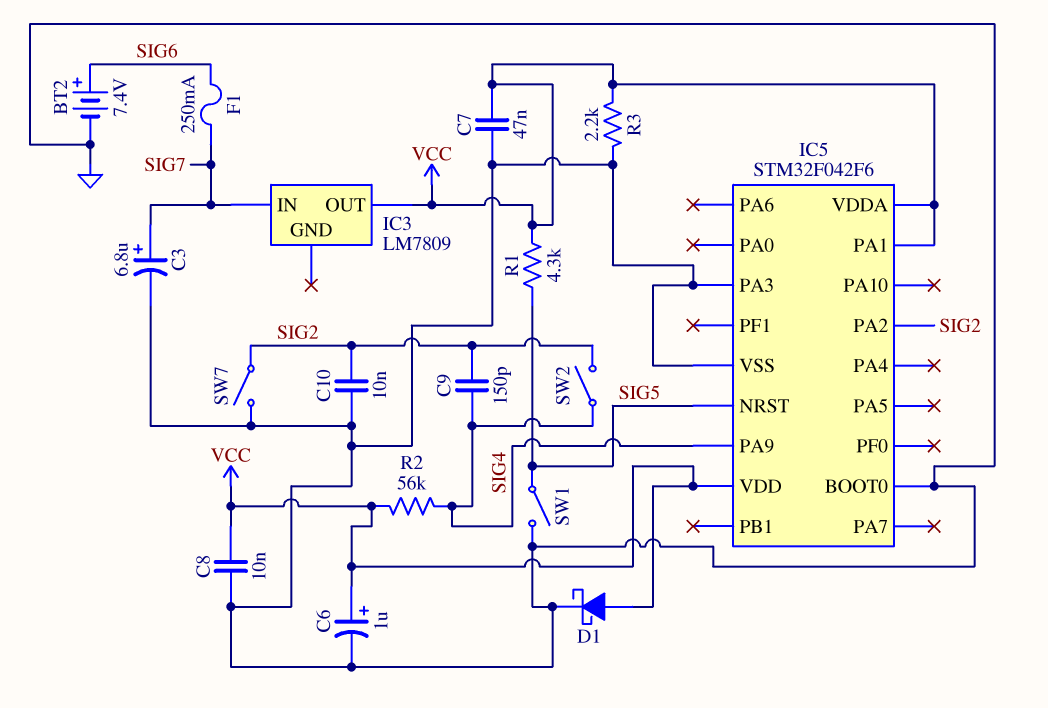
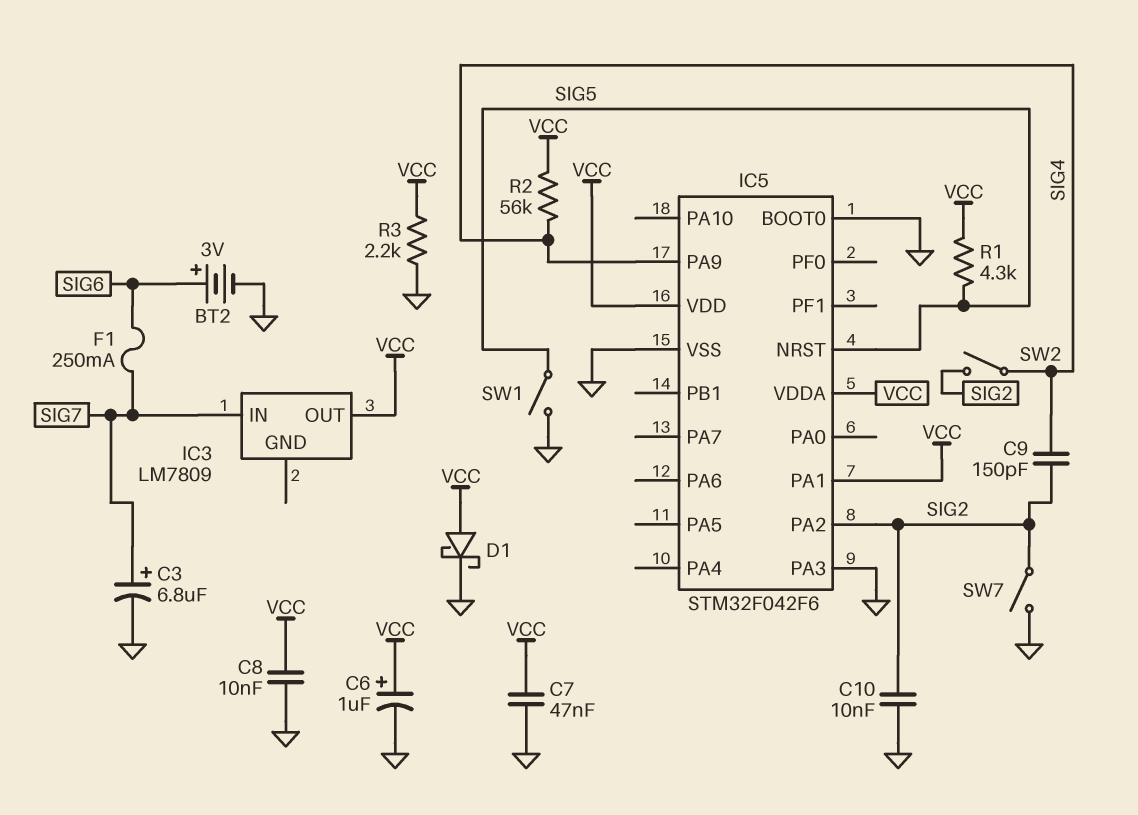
BT2: 7.4V (plus SIG6, minus GND) -> 3V (plus SIG6, minus GND)

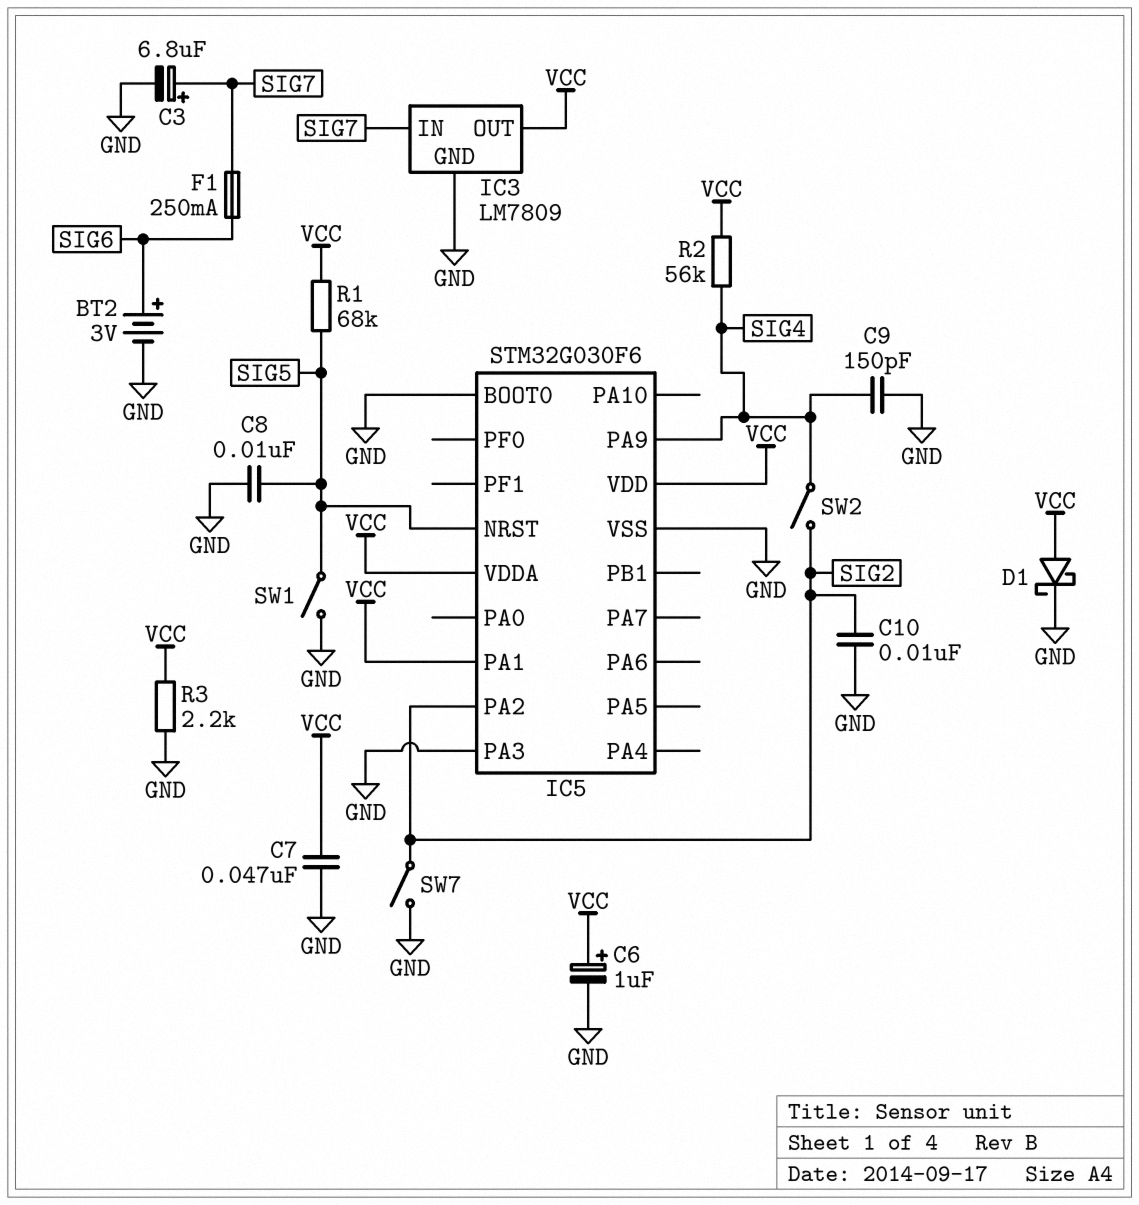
C8: 10nF (GND, VCC) -> 10nF (GND, SIG5)
C9: 150pF (SIG2, SIG4) -> 150pF (GND, SIG4)
IC3 pin GND: none -> GND
IC5: STM32F042F6 -> STM32G030F6
R1: 4.3k (SIG5, VCC) -> 68k (SIG5, VCC)

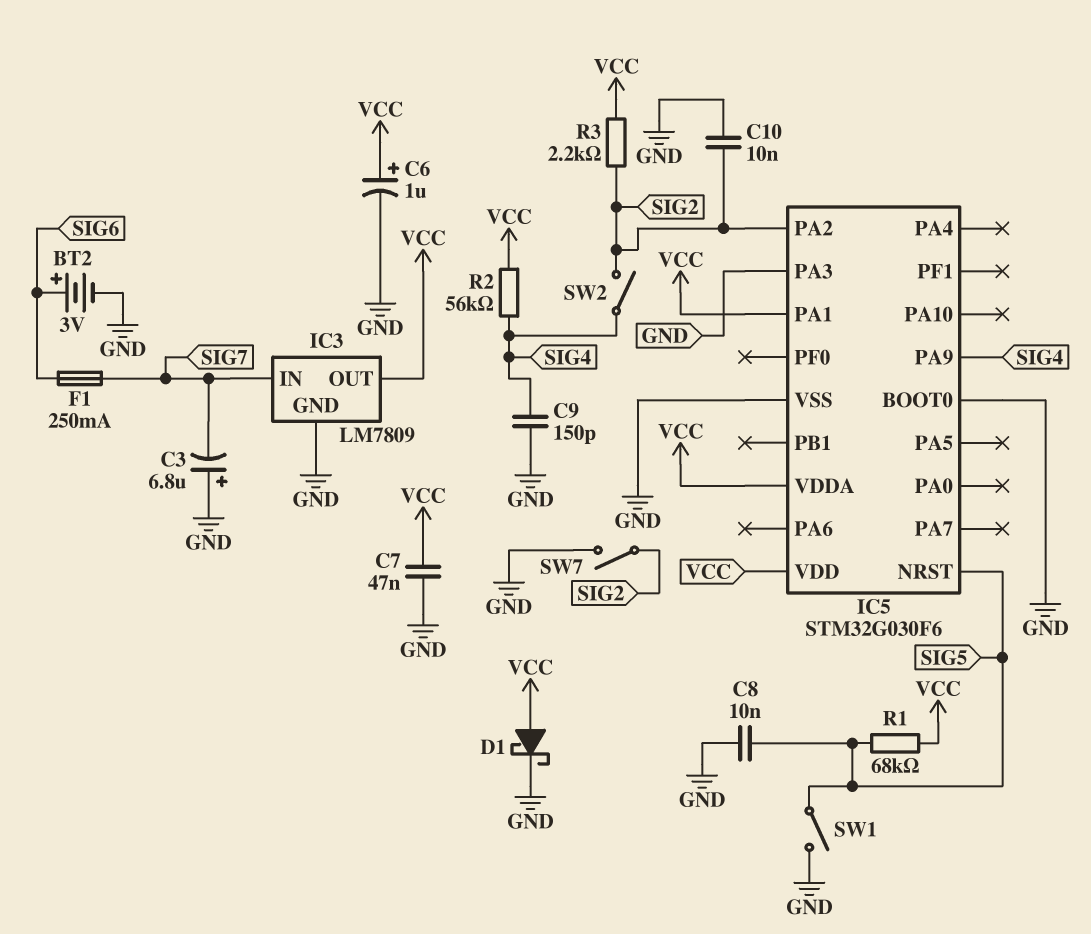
C3: 6.8uF (plus SIG7, minus GND) -> 6.8uF (plus GND, minus SIG7)
R3: 2.2k (GND, VCC) -> 2.2k (SIG2, VCC)

